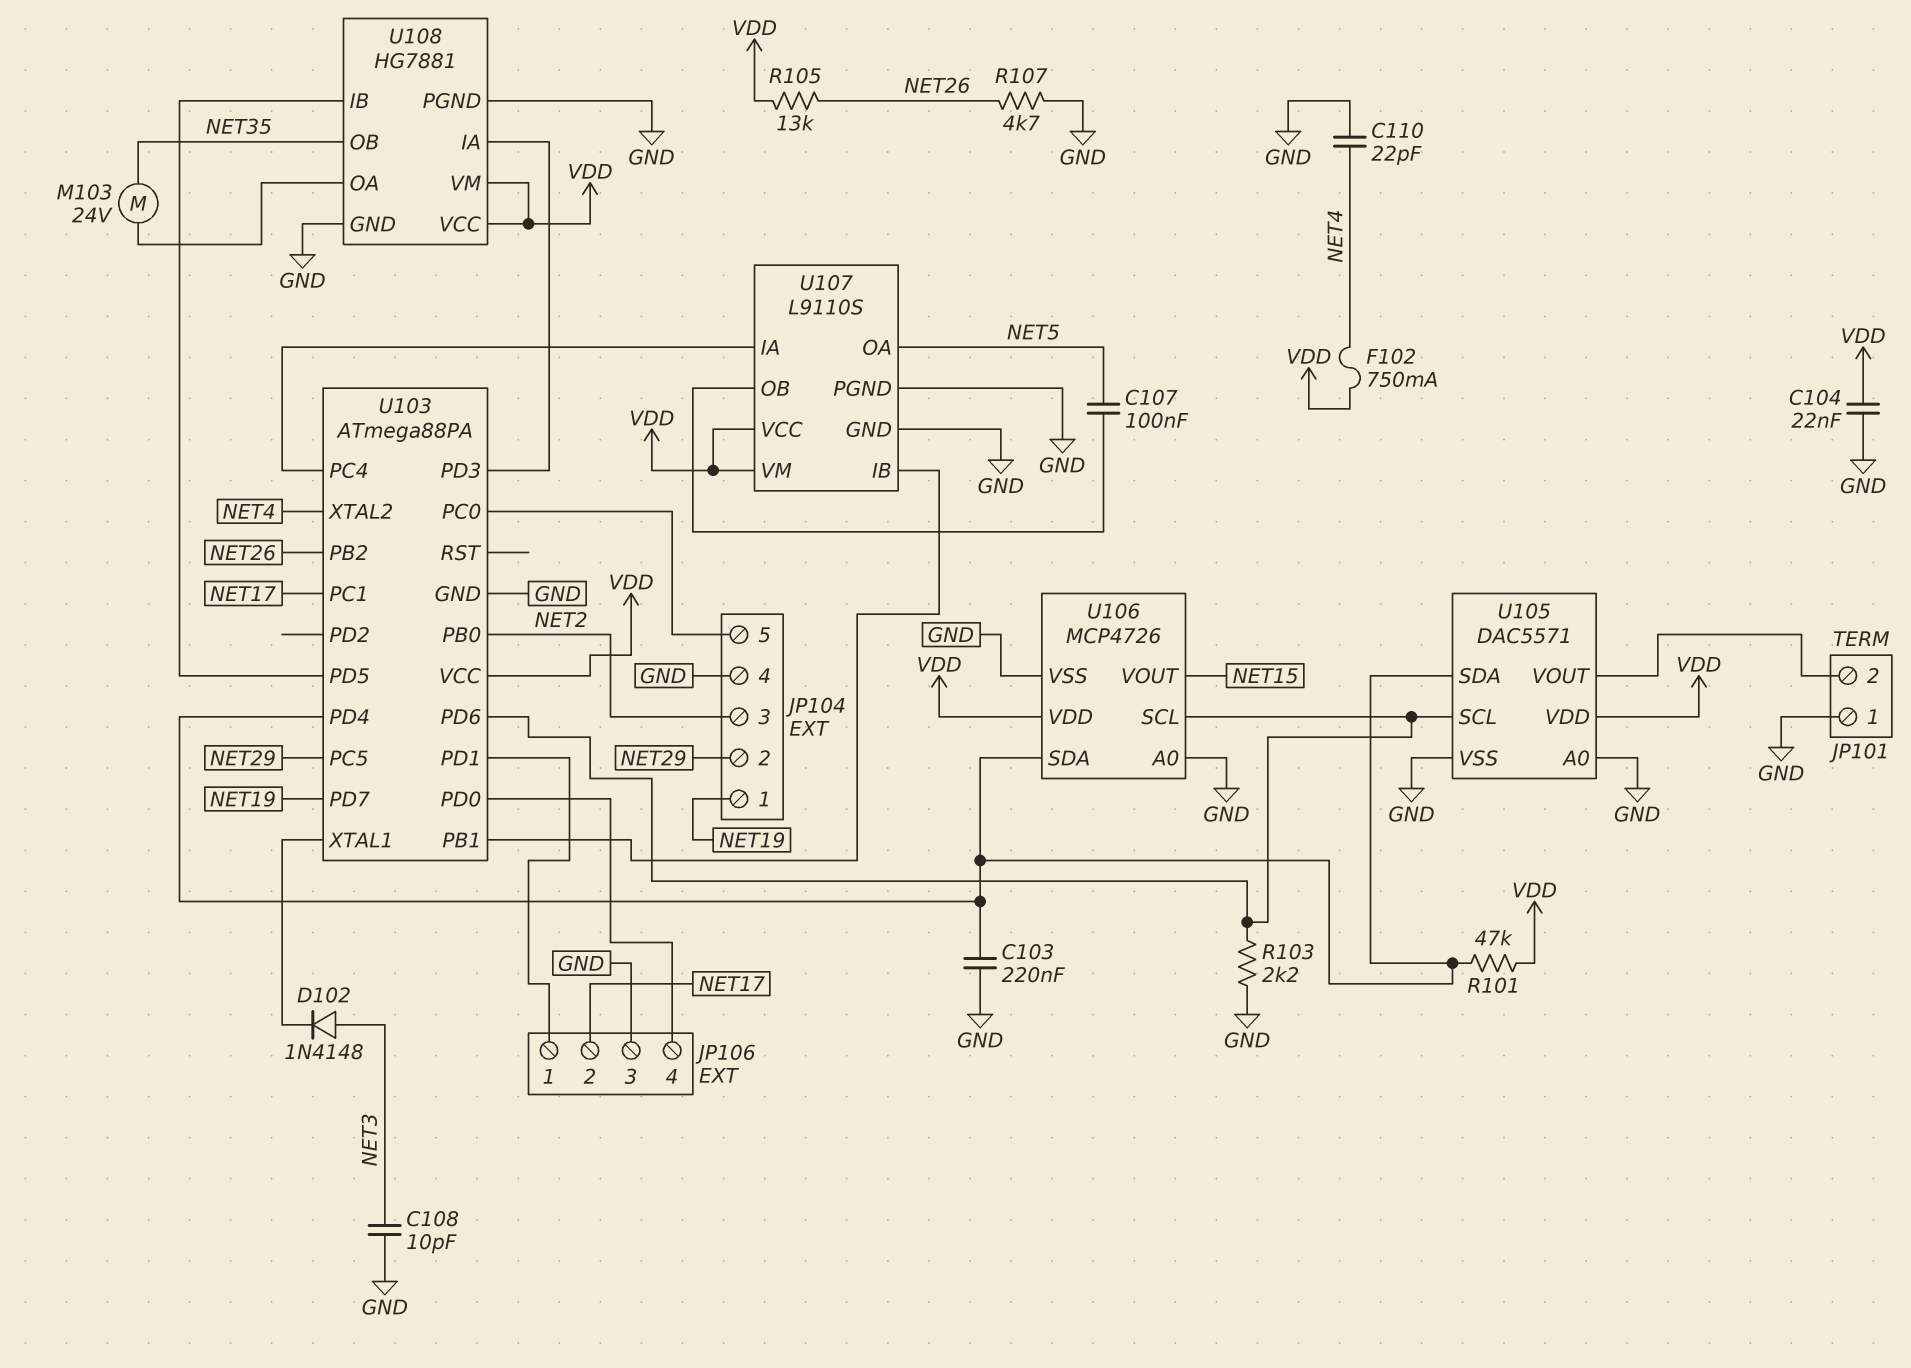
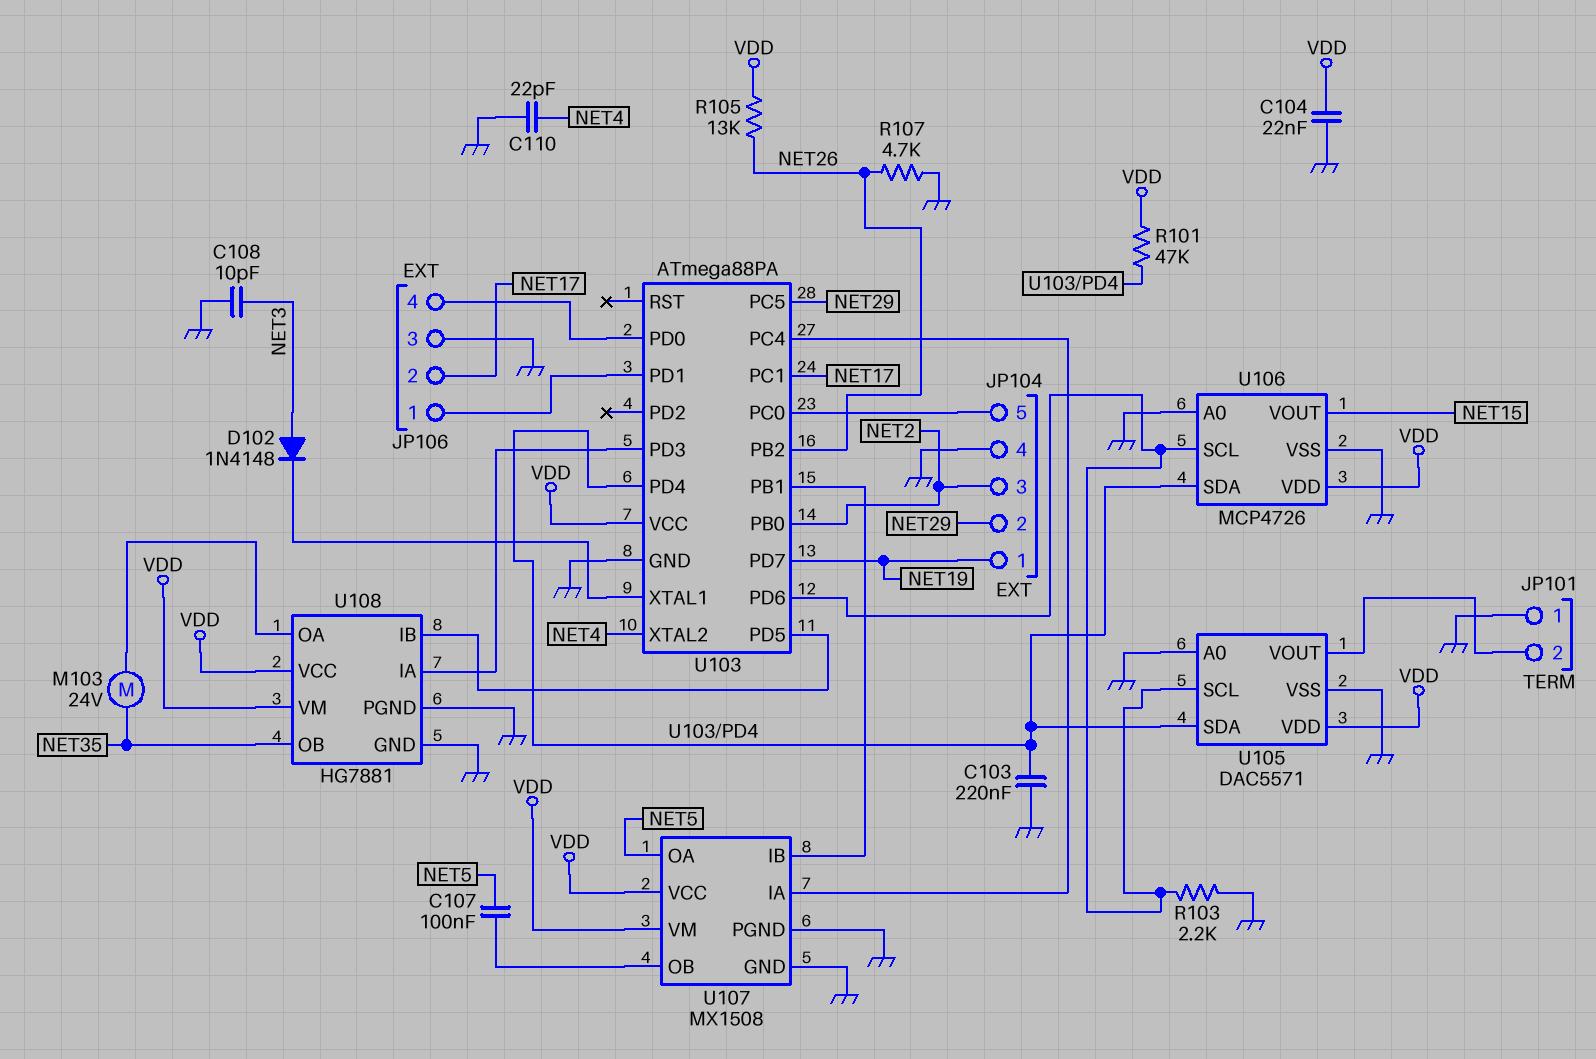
F102: 750mA (NET4, VDD) -> none
U107: L9110S -> MX1508

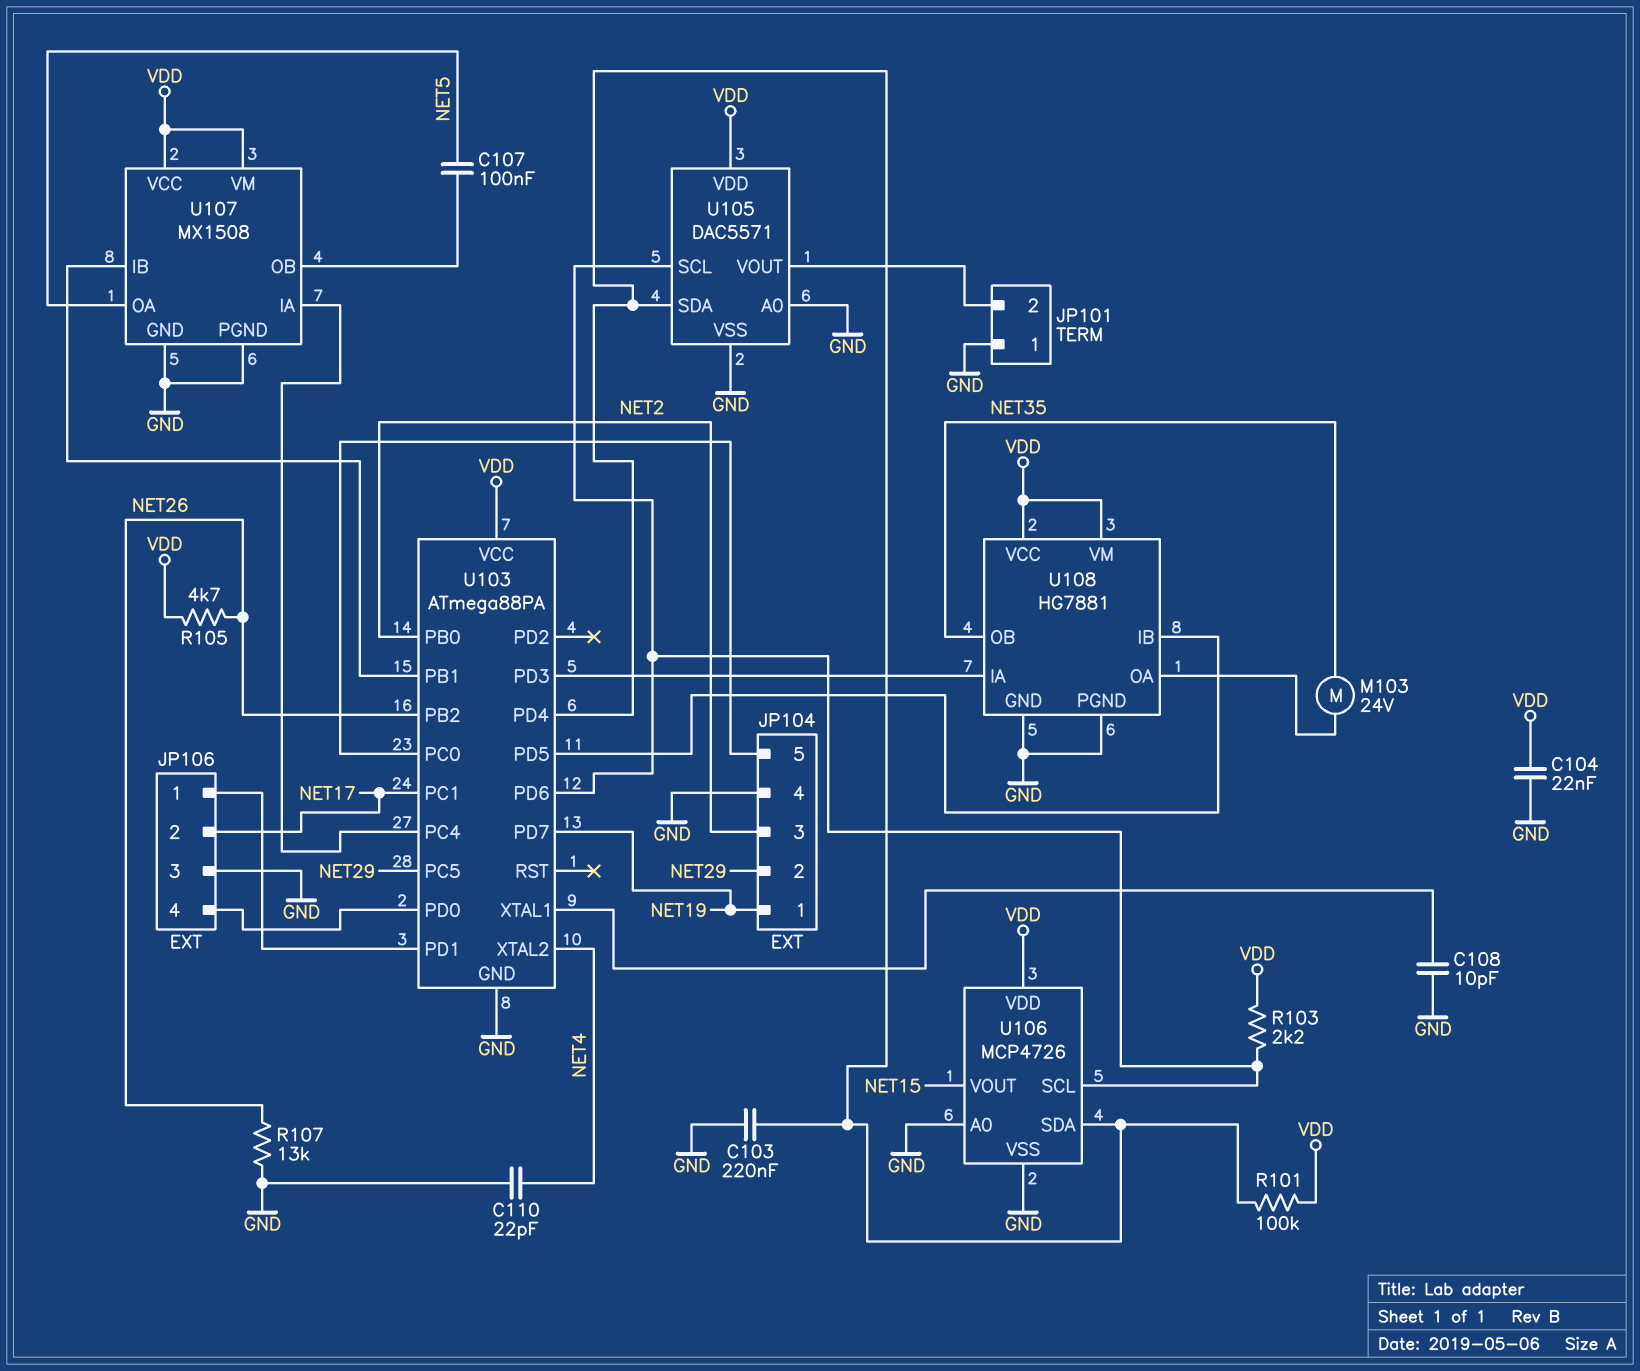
C108: 10pF (GND, NET3) -> 10pF (GND, U103/XTAL1)
D102: diode 1N4148 (A NET3, K U103/XTAL1) -> none
R101: 47k (U103/PD4, VDD) -> 100k (U103/PD4, VDD)
R103: 2.2k (GND, U103/PD6) -> 2.2k (U103/PD6, VDD)
R105: 13k (NET26, VDD) -> 4.7k (NET26, VDD)
R107: 4.7k (GND, NET26) -> 13k (GND, NET26)

